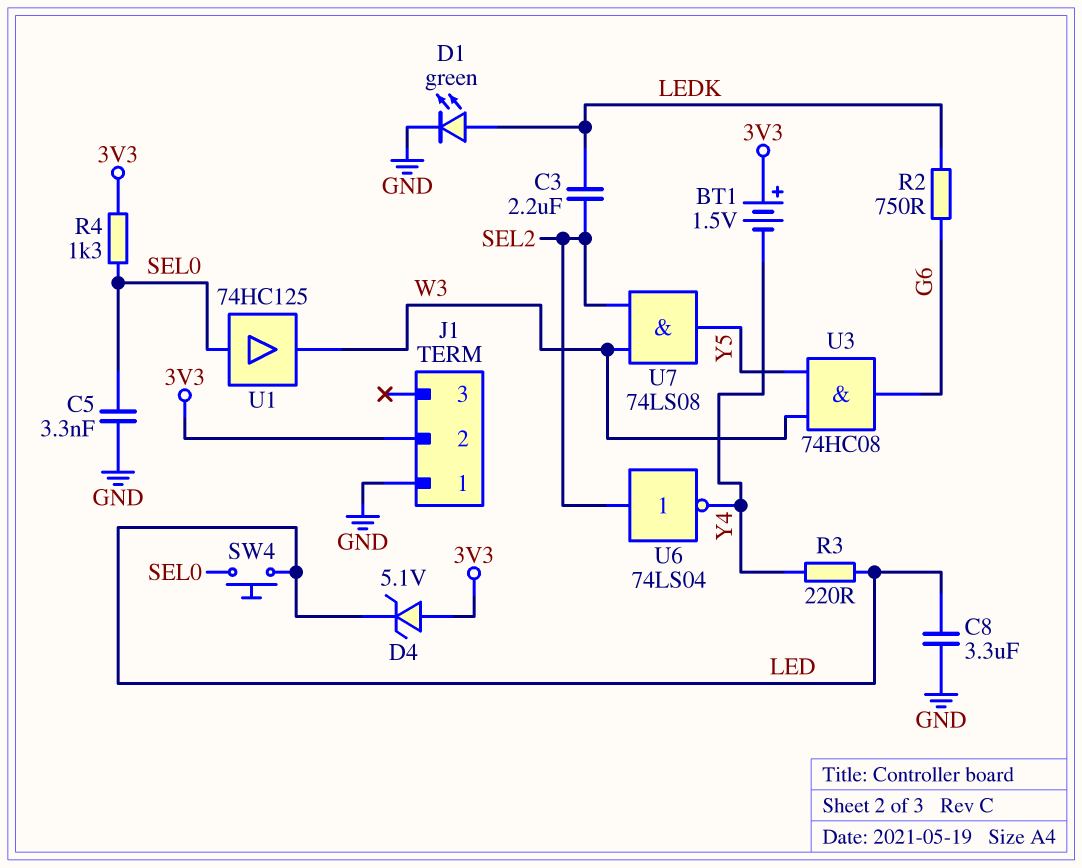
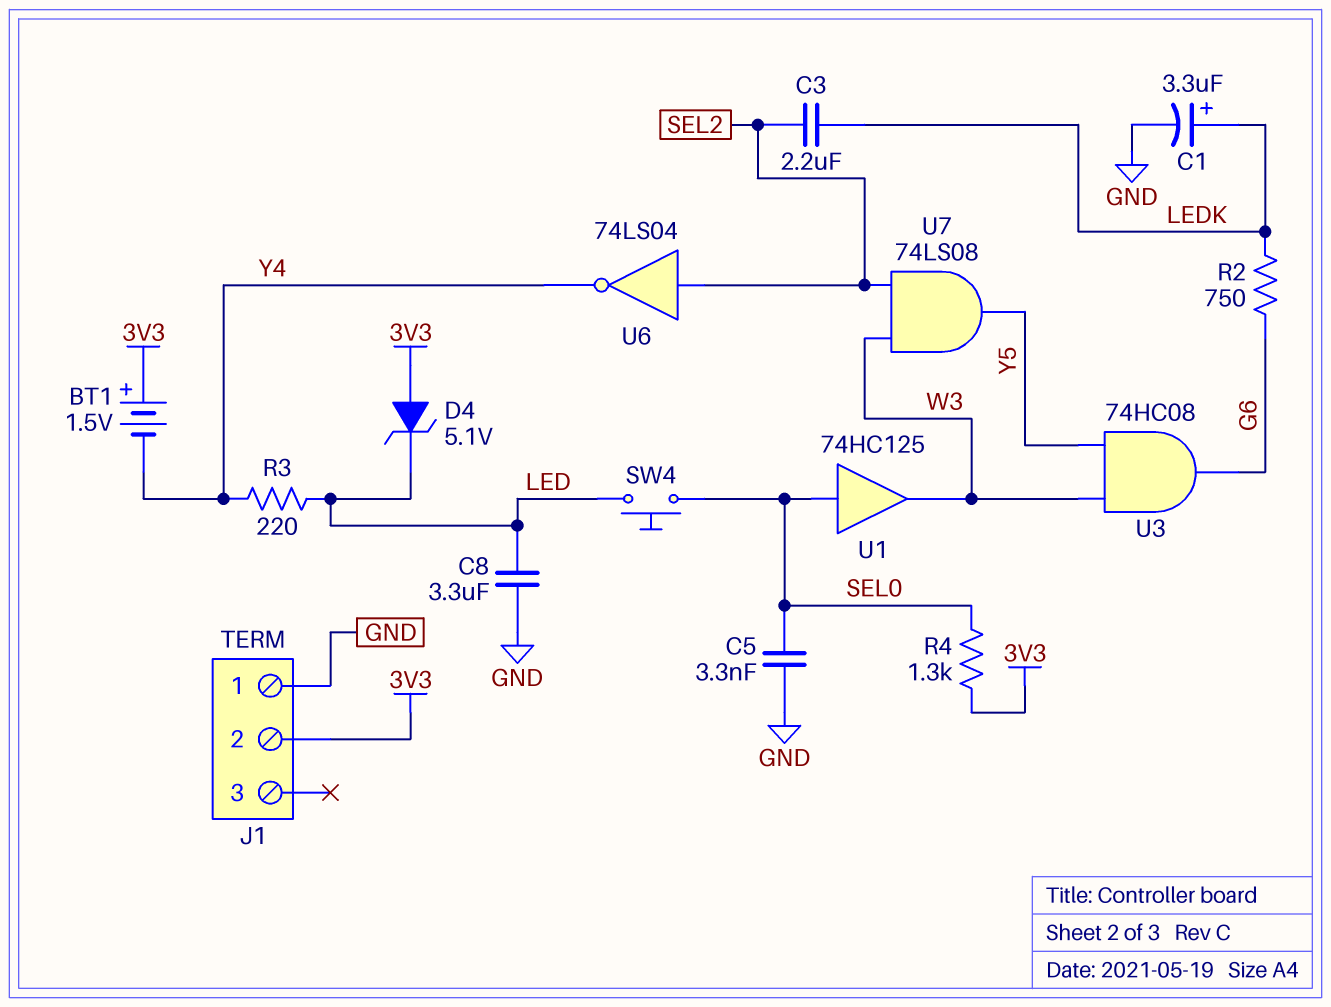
C1: none -> 3.3uF (plus LEDK, minus GND)
D1: LED green (A LEDK, K GND) -> none

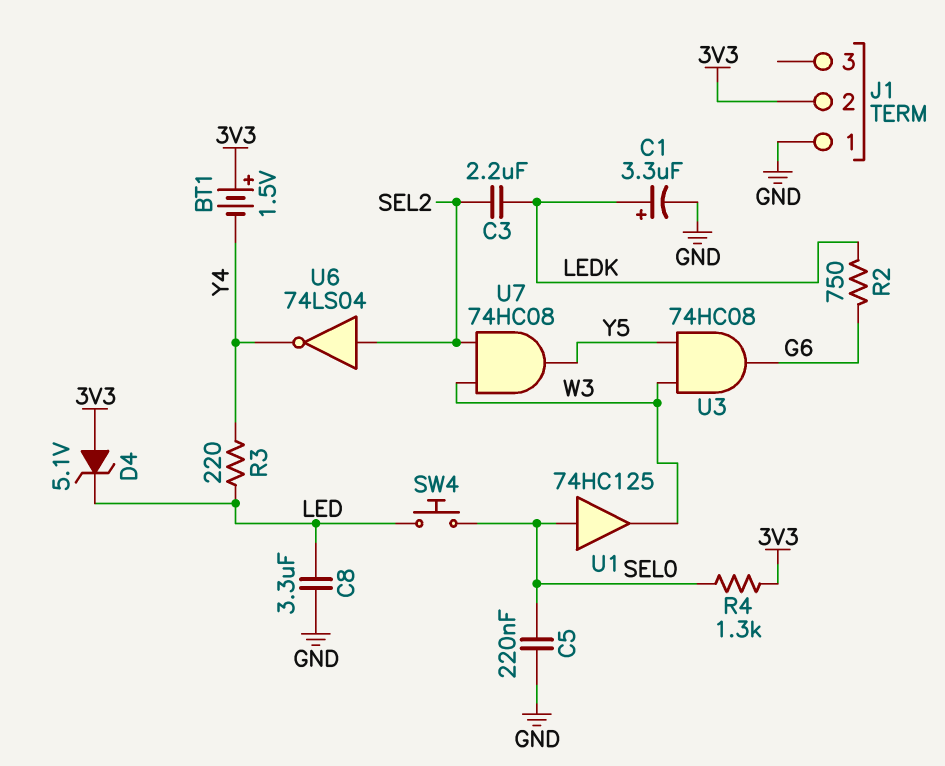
C5: 3.3nF (GND, SEL0) -> 220nF (GND, SEL0)
U7: AND 74LS08 (in SEL2, in W3, out Y5) -> AND 74HC08 (in SEL2, in W3, out Y5)

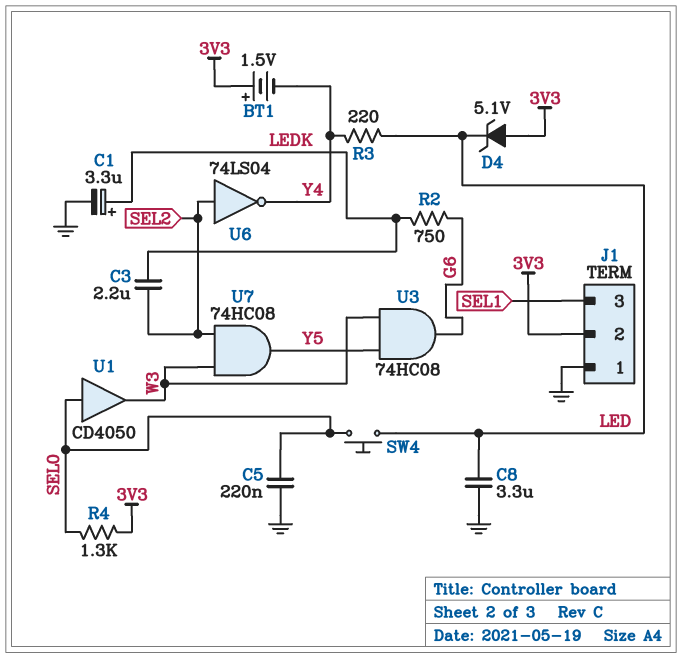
J1 pin 3: none -> SEL1
U1: buffer 74HC125 (in SEL0, out W3) -> buffer CD4050 (in SEL0, out W3)

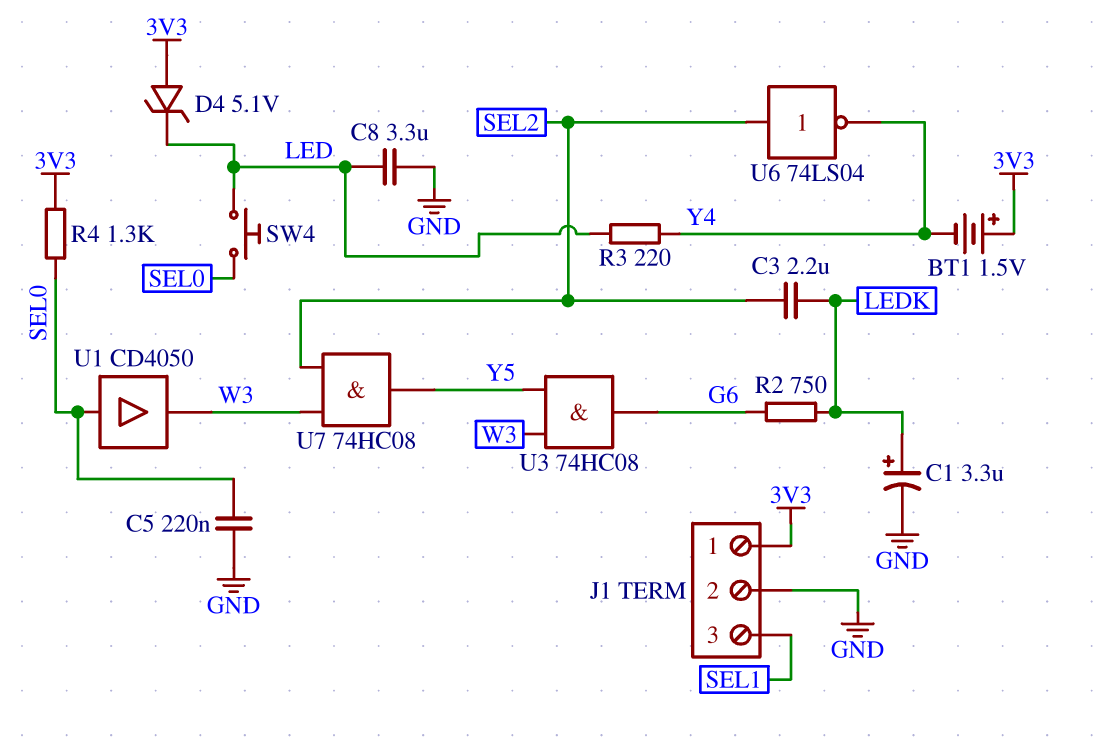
J1 pin 1: GND -> 3V3
J1 pin 2: 3V3 -> GND

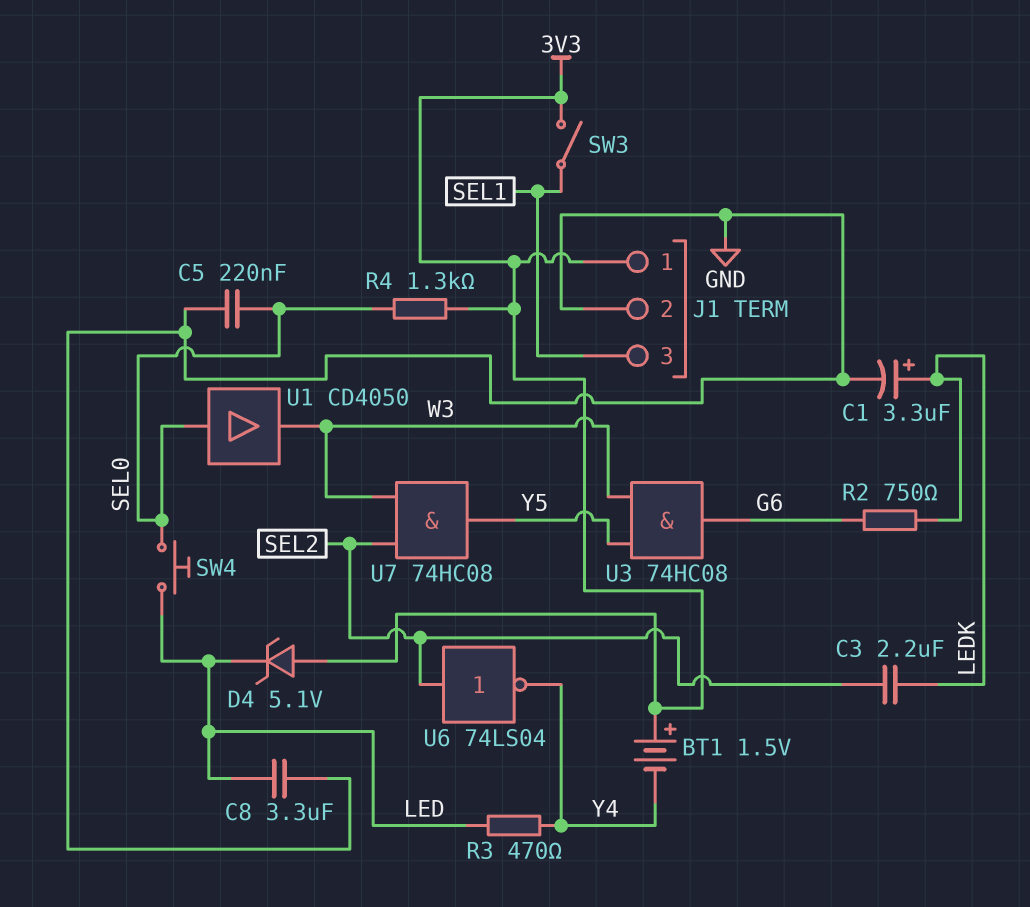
R3: 220 (LED, Y4) -> 470 (LED, Y4)
SW3: none -> switch (3V3, SEL1)

